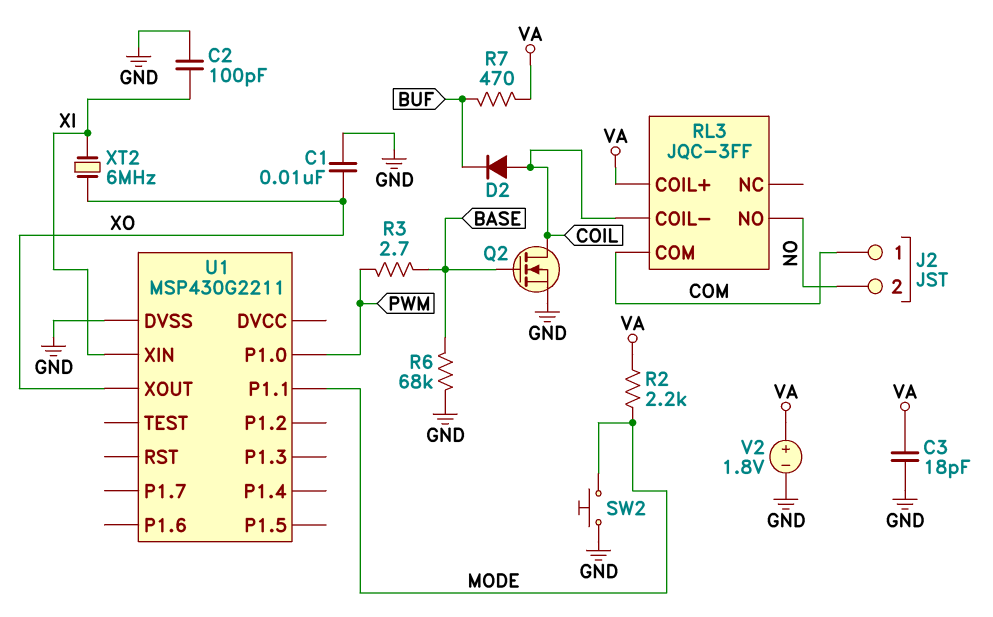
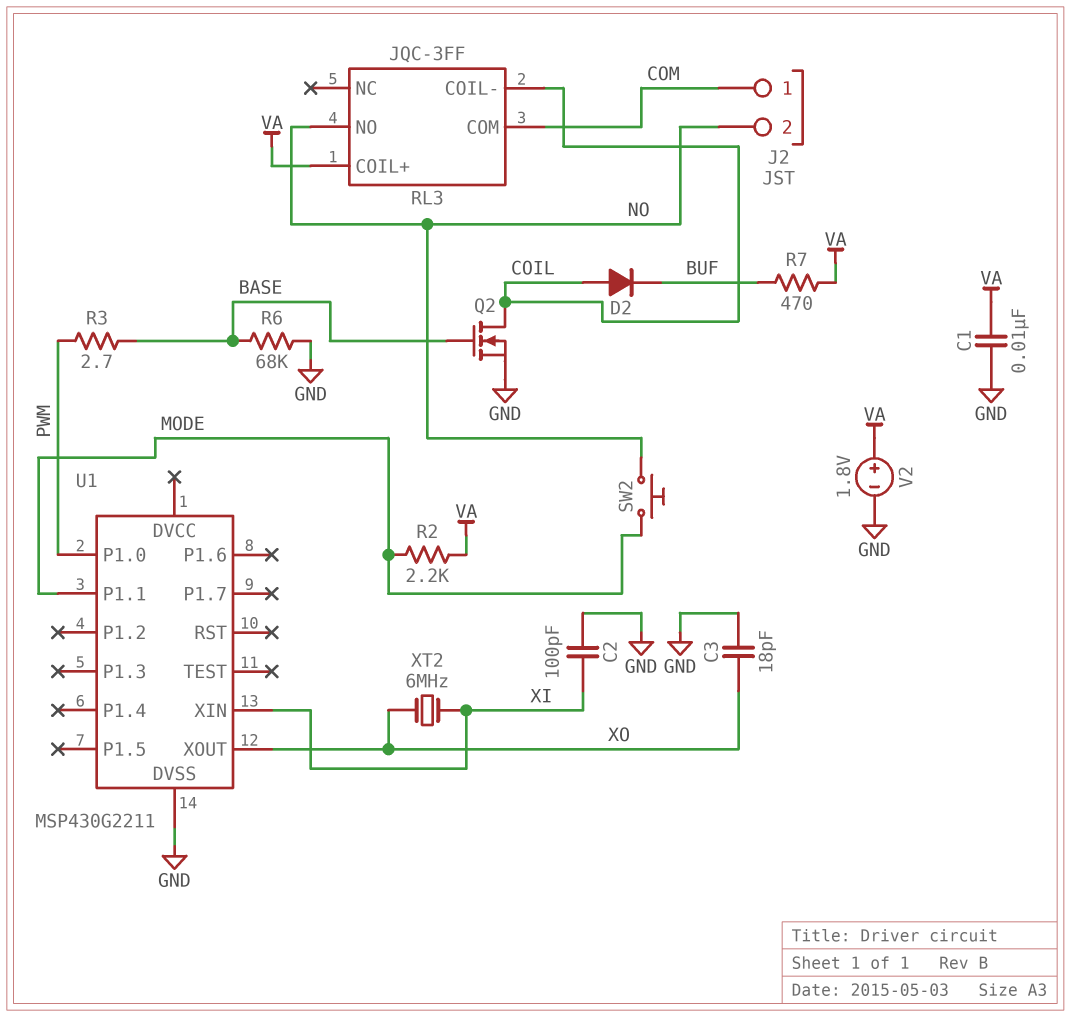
C1: 10nF (GND, XO) -> 10nF (GND, VA)
C3: 18pF (GND, VA) -> 18pF (GND, XO)
SW2: button (GND, MODE) -> button (MODE, NO)

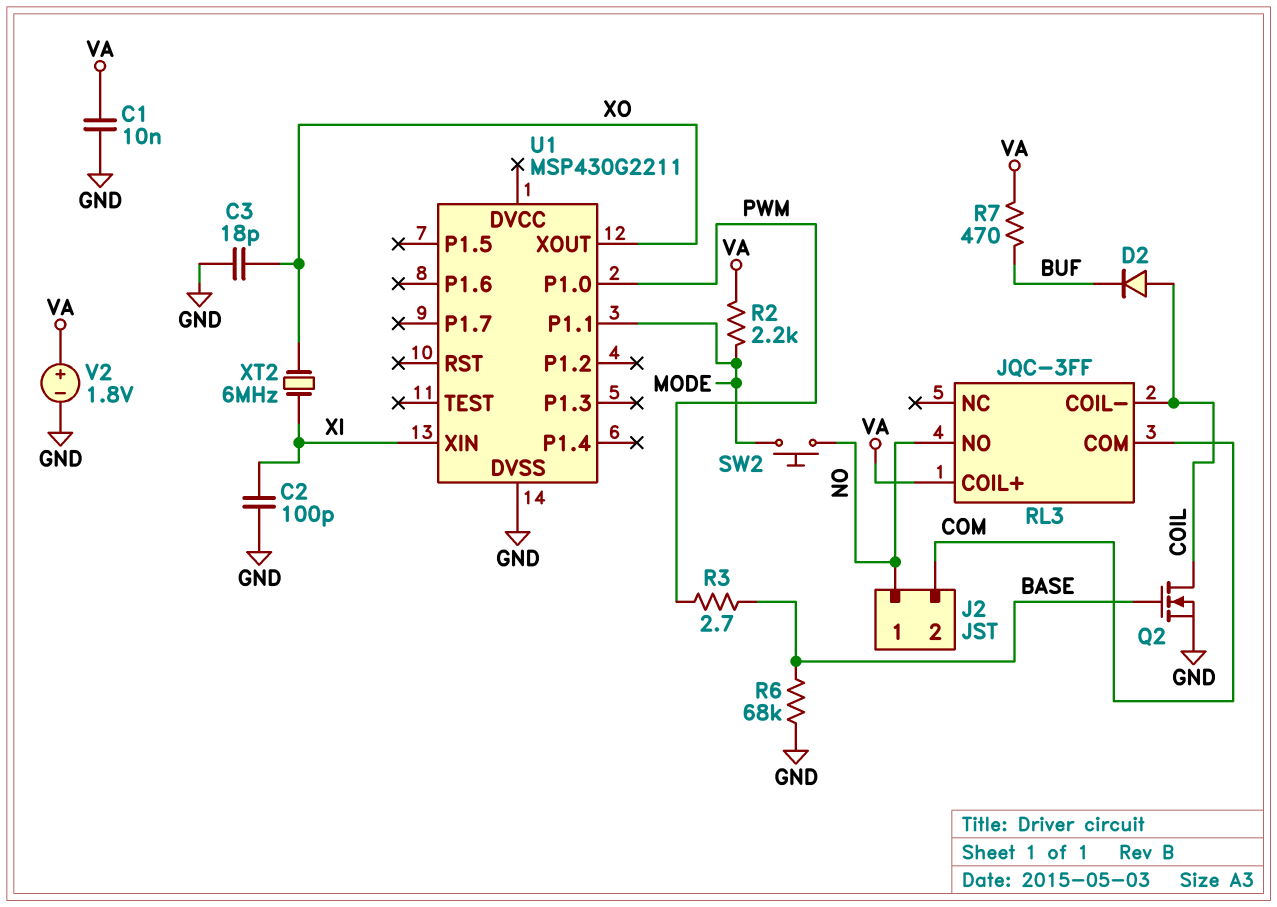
J2 pin 1: COM -> NO
J2 pin 2: NO -> COM

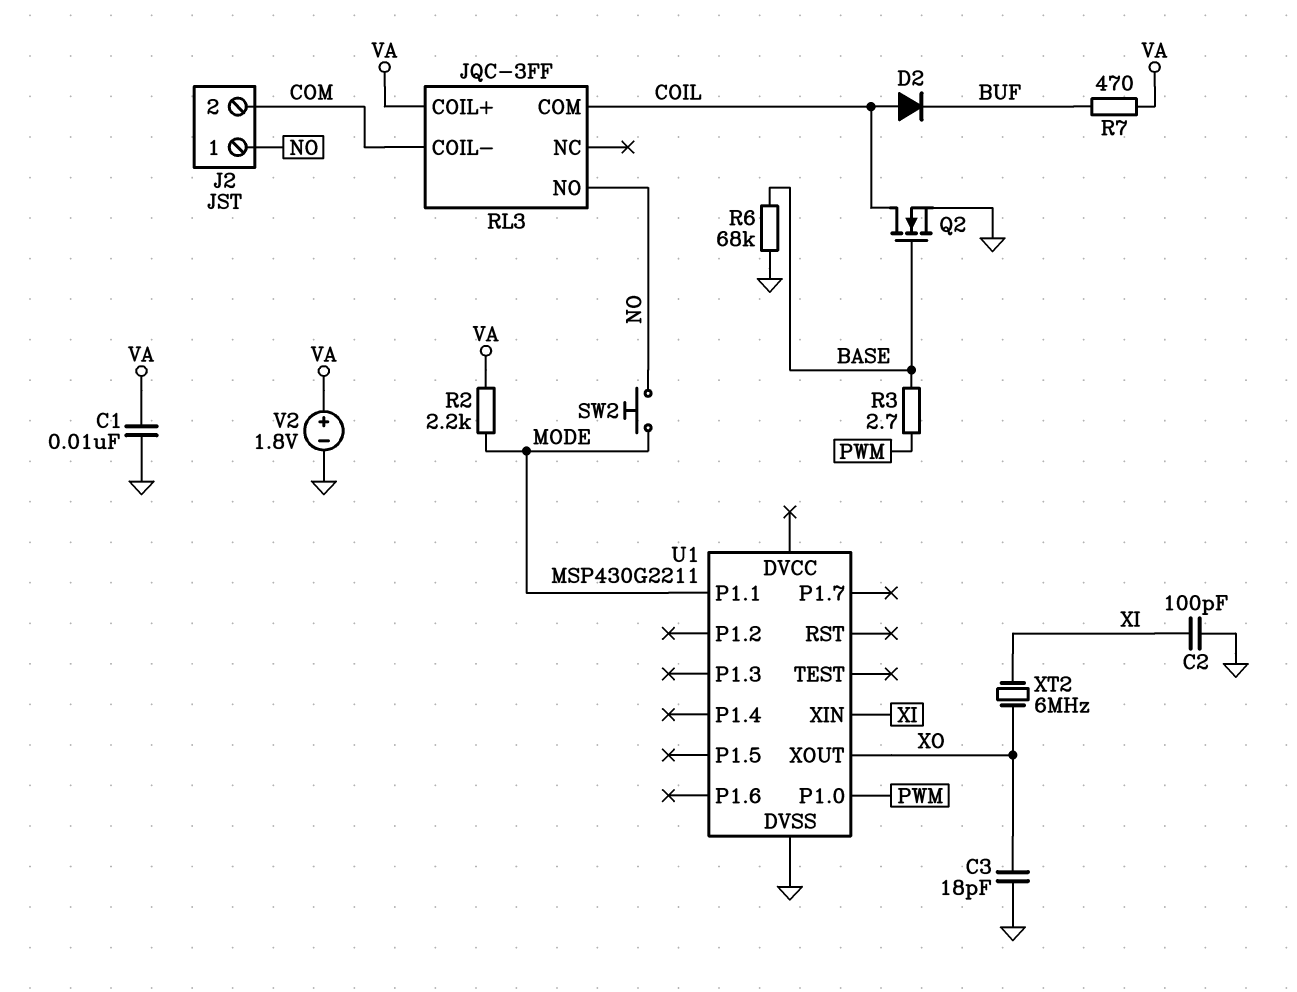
RL3 pin COIL-: COIL -> COM
RL3 pin COM: COM -> COIL

